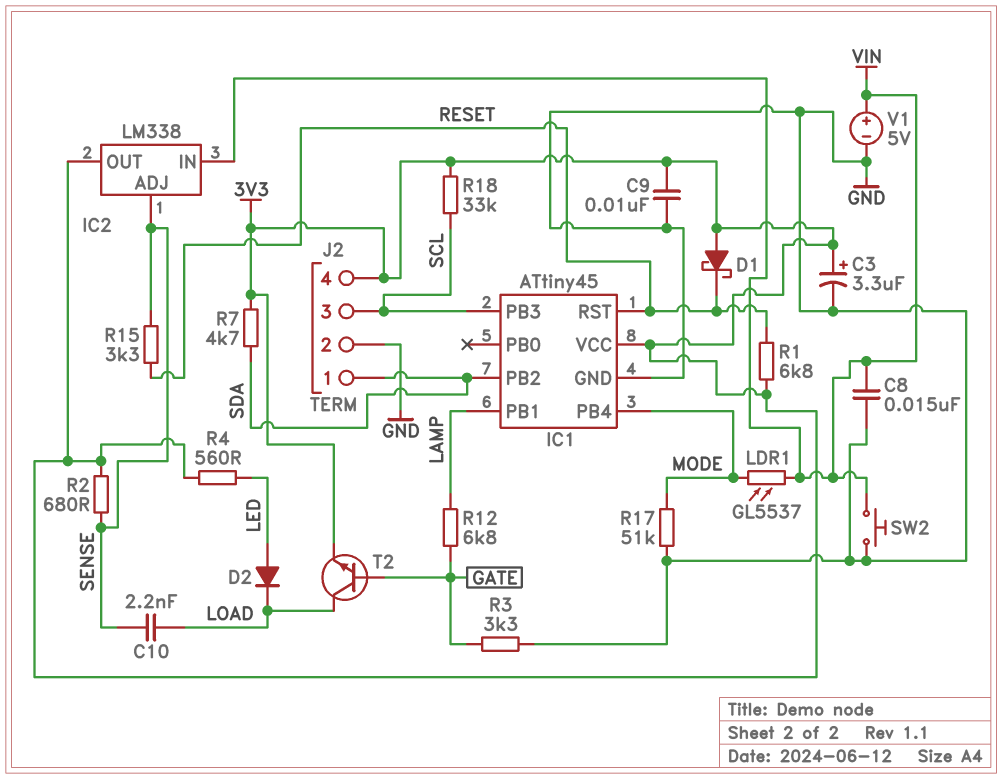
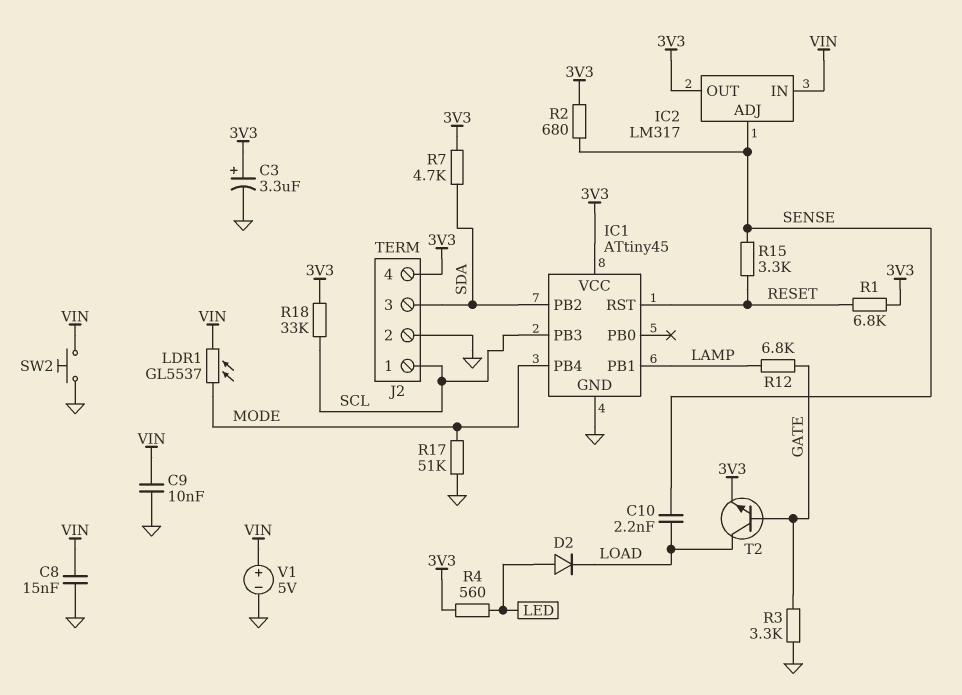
C9: 10nF (3V3, GND) -> 10nF (GND, VIN)
D1: schottky (A 3V3, K RESET) -> none
IC2: LM338 -> LM317
J2 pin 1: SDA -> SCL
J2 pin 3: SCL -> SDA

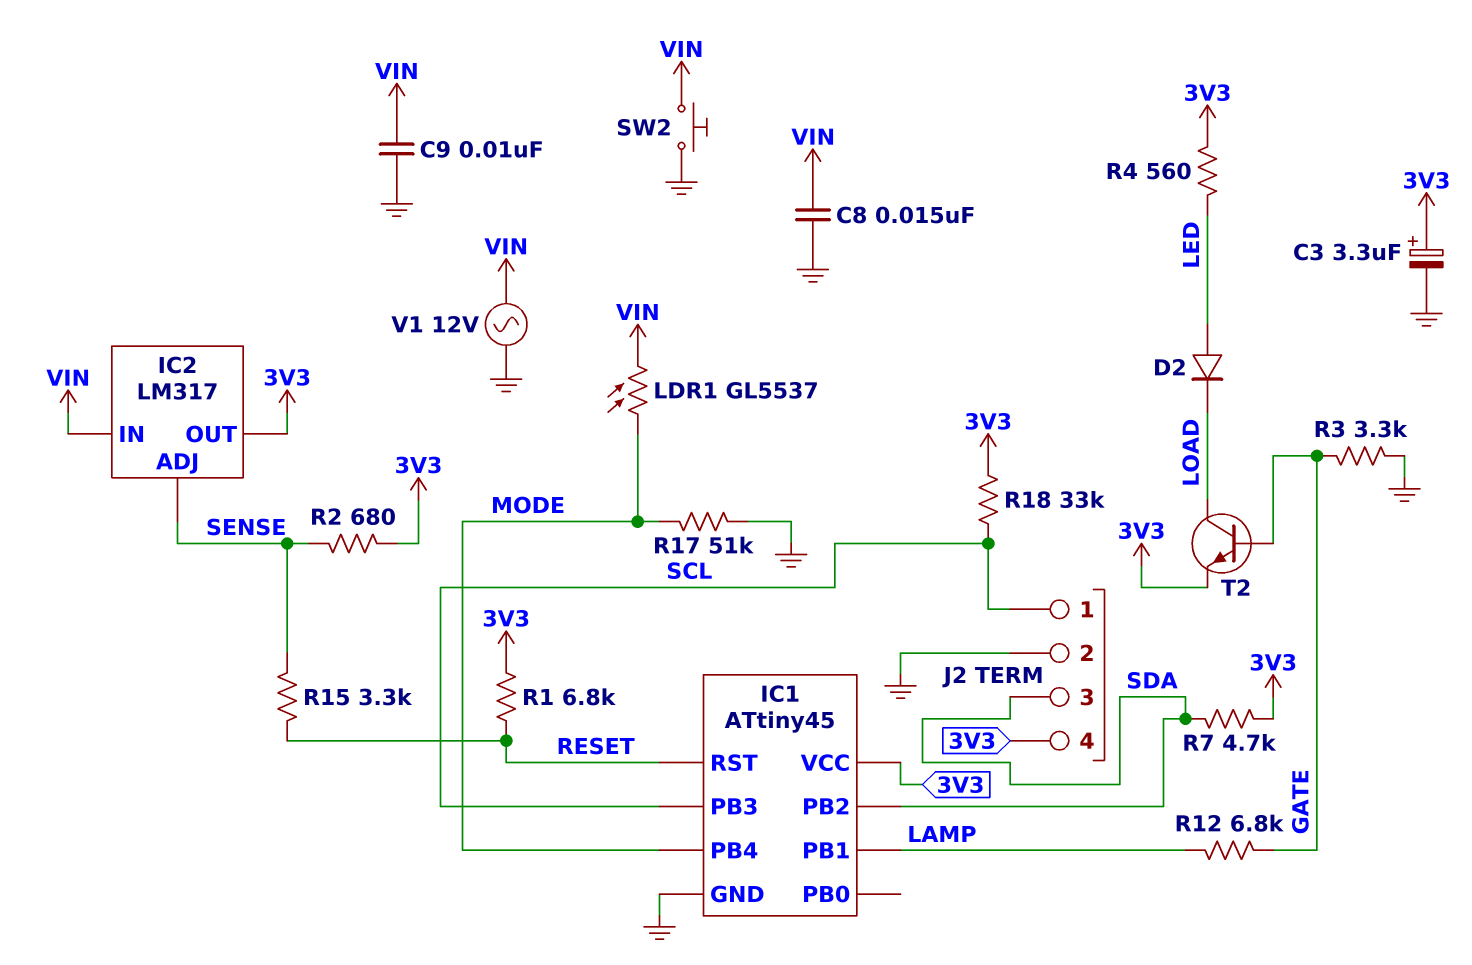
C10: 2.2nF (LOAD, SENSE) -> none
V1: 5V (plus VIN, minus GND) -> AC 12V (GND, VIN)

